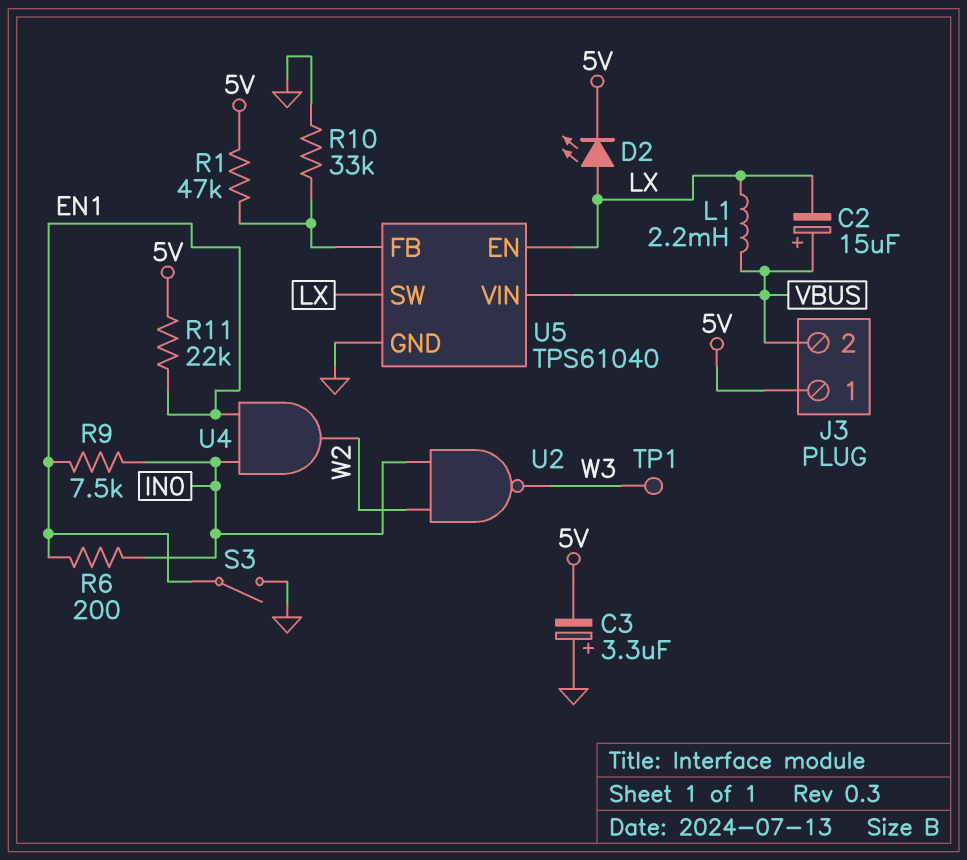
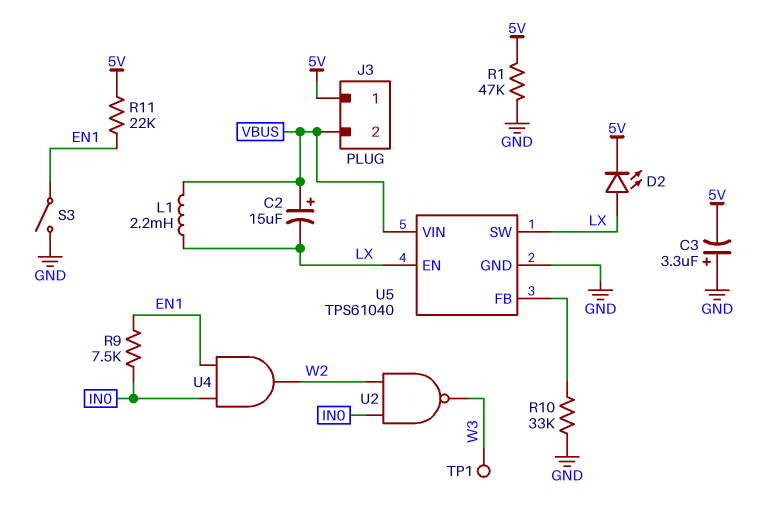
R1: 47k (5V, U5/FB) -> 47k (5V, GND)
R6: 200 (EN1, IN0) -> none

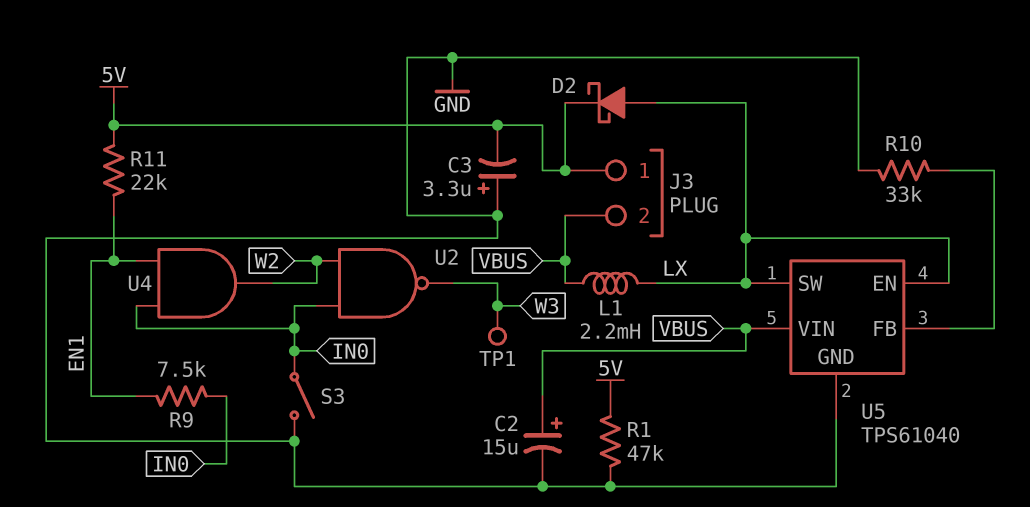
C2: 15uF (plus VBUS, minus LX) -> 15uF (plus VBUS, minus GND)
D2: LED (A LX, K 5V) -> schottky (A LX, K 5V)
S3: switch (EN1, GND) -> switch (GND, IN0)

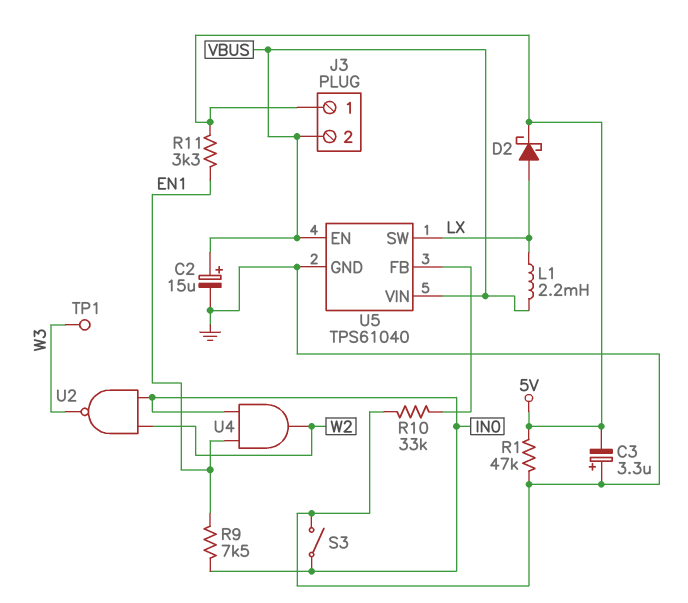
R11: 22k (5V, EN1) -> 3.3k (5V, EN1)
U5 pin EN: LX -> VBUS

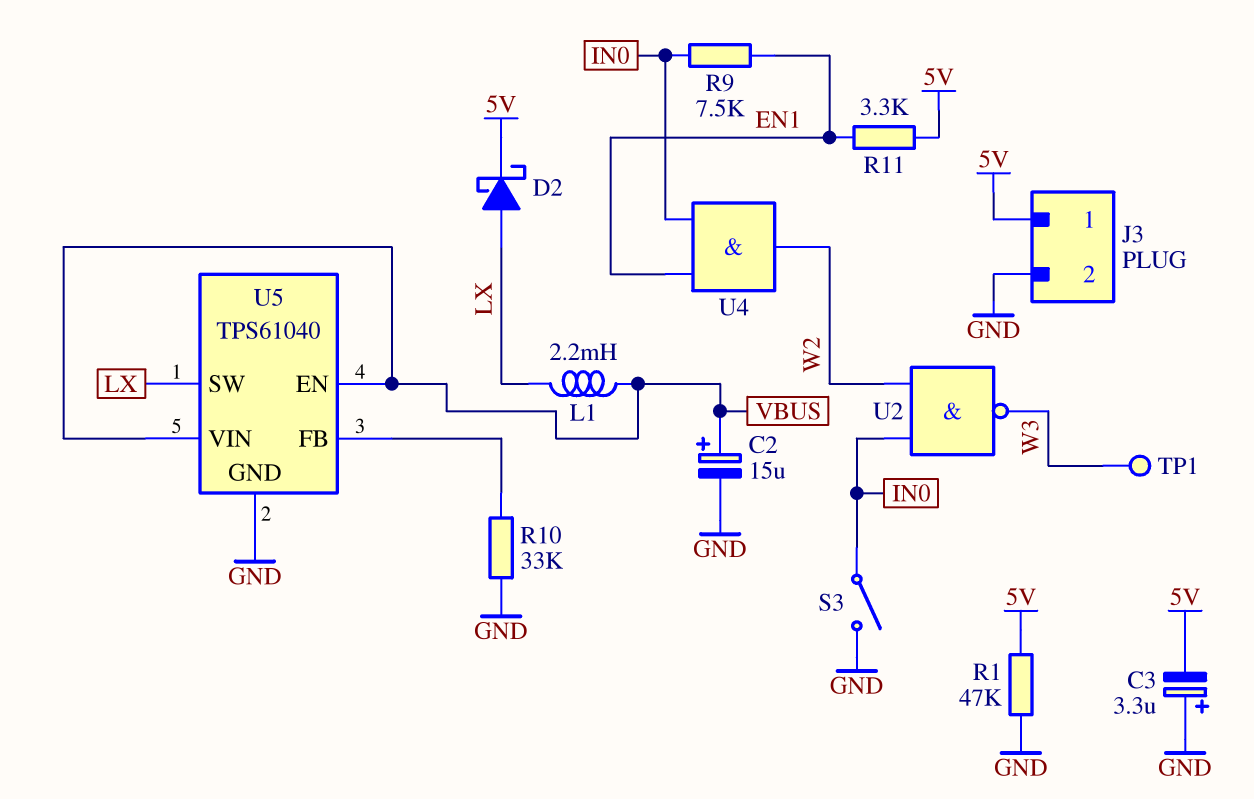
J3 pin 2: VBUS -> GND

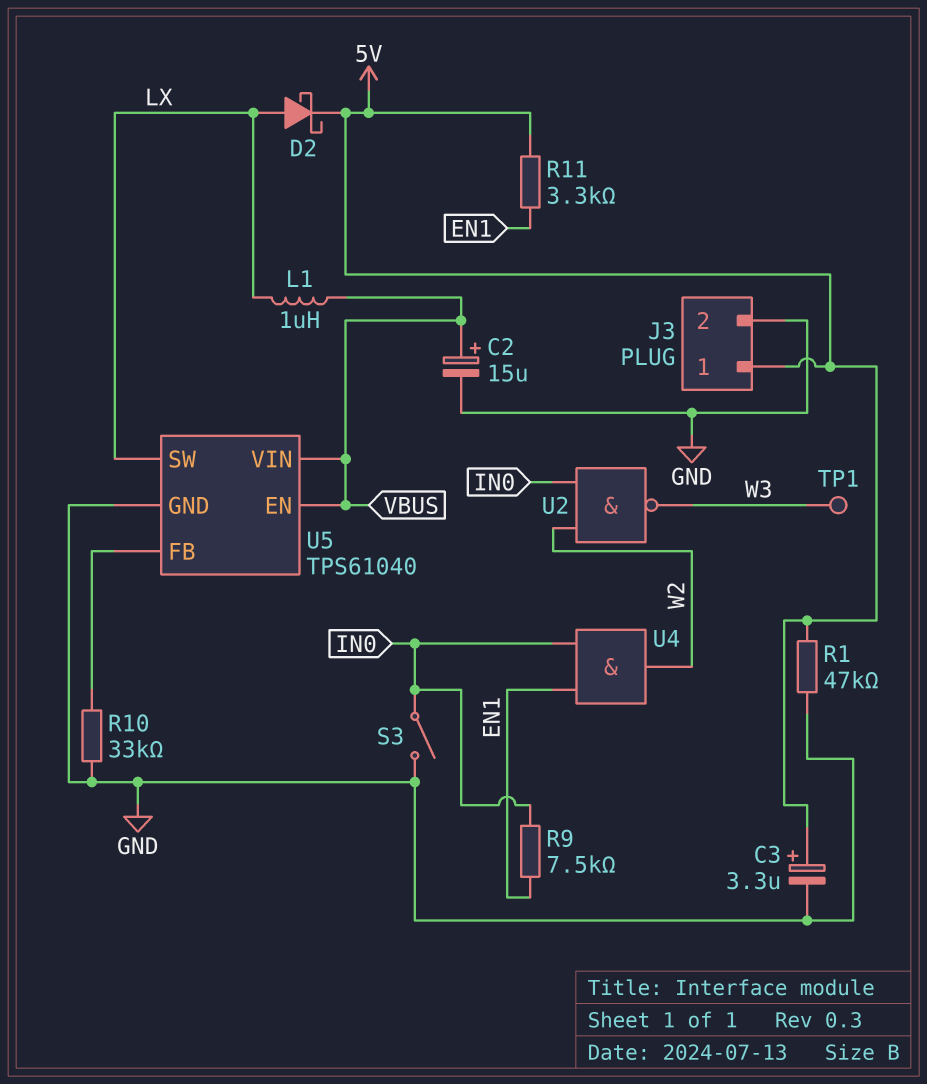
C3: 3.3uF (plus GND, minus 5V) -> 3.3uF (plus 5V, minus GND)
L1: 2.2mH (LX, VBUS) -> 1uH (LX, VBUS)

